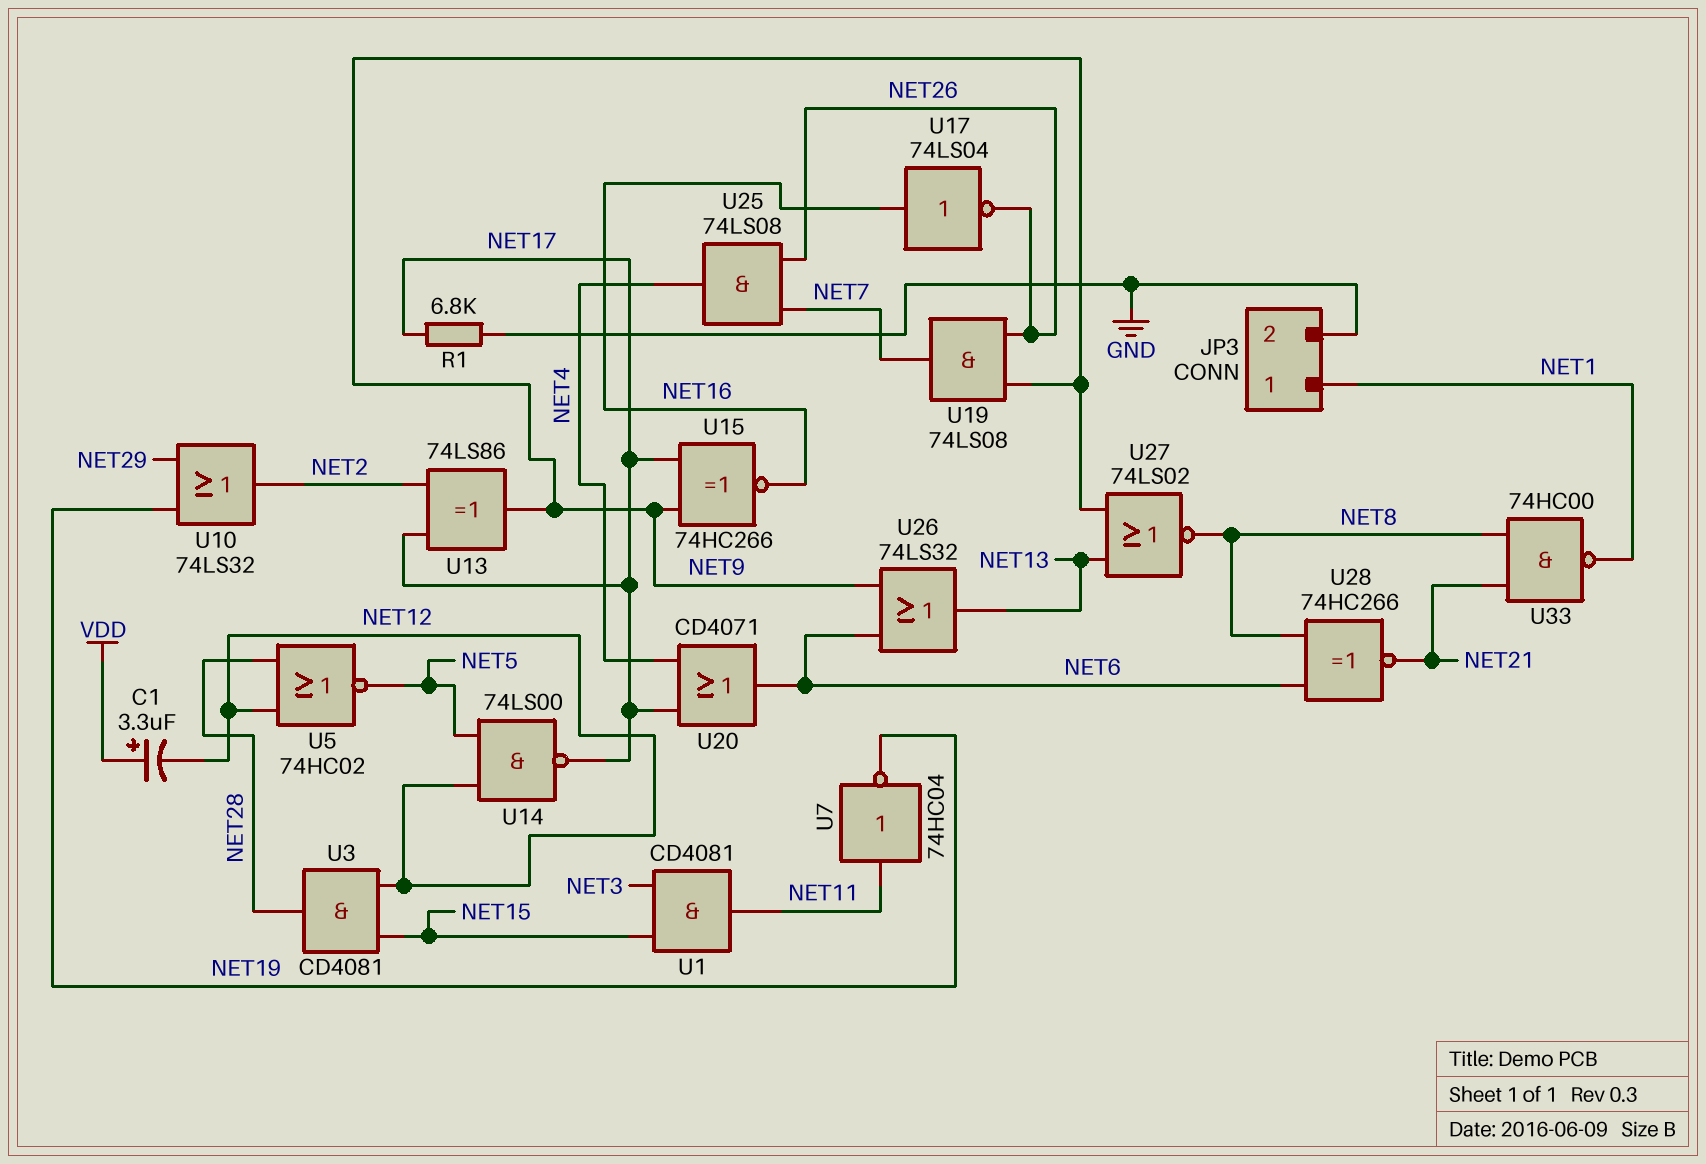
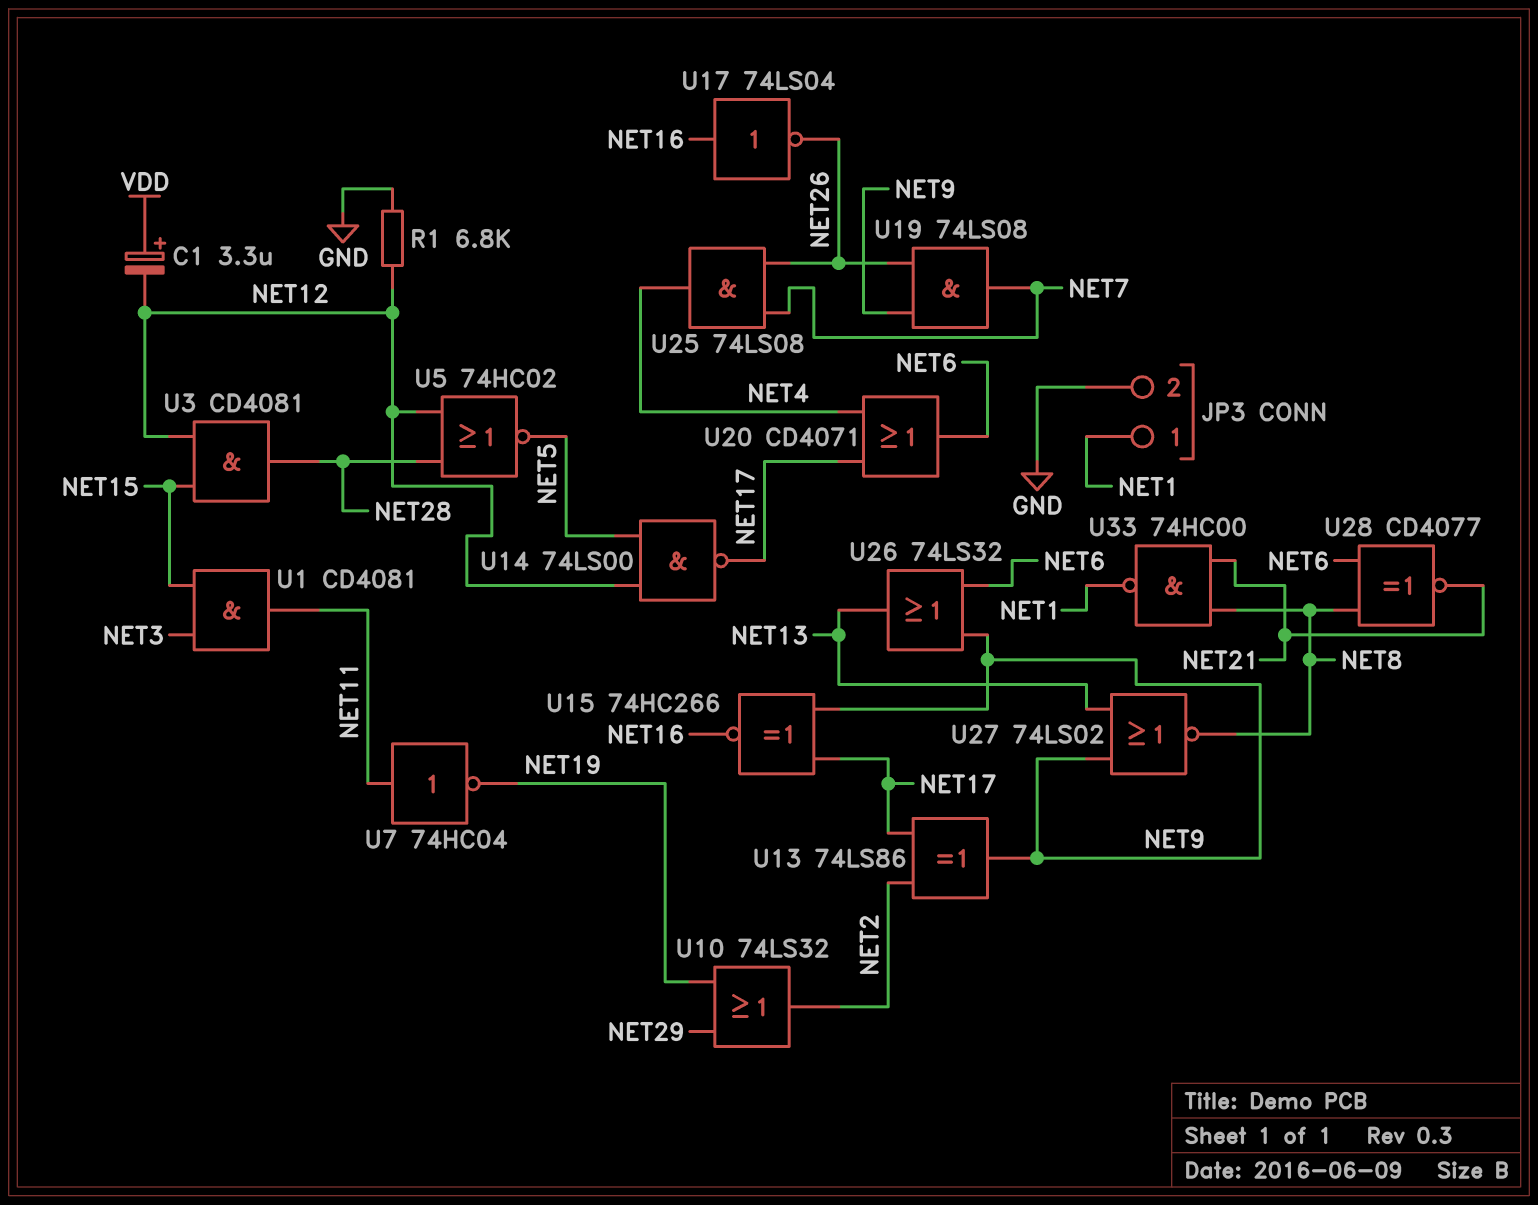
R1: 6.8k (GND, NET17) -> 6.8k (GND, NET12)
U28: XNOR 74HC266 (in NET6, in NET8, out NET21) -> XNOR CD4077 (in NET6, in NET8, out NET21)

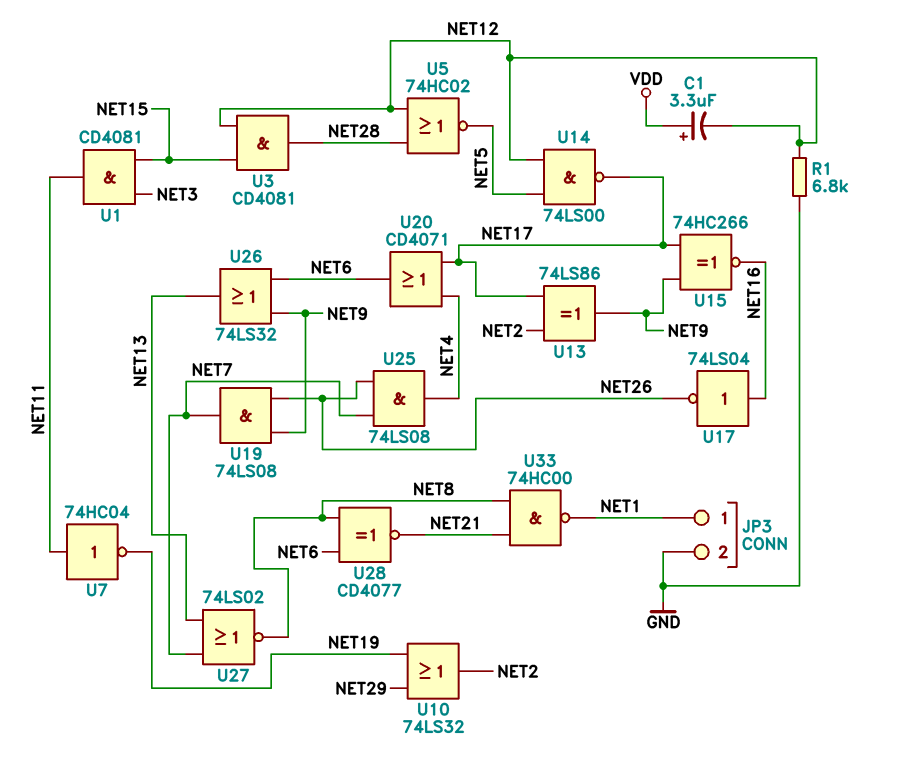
U27: NOR 74LS02 (in NET9, in NET13, out NET8) -> NOR 74LS02 (in NET7, in NET13, out NET8)

